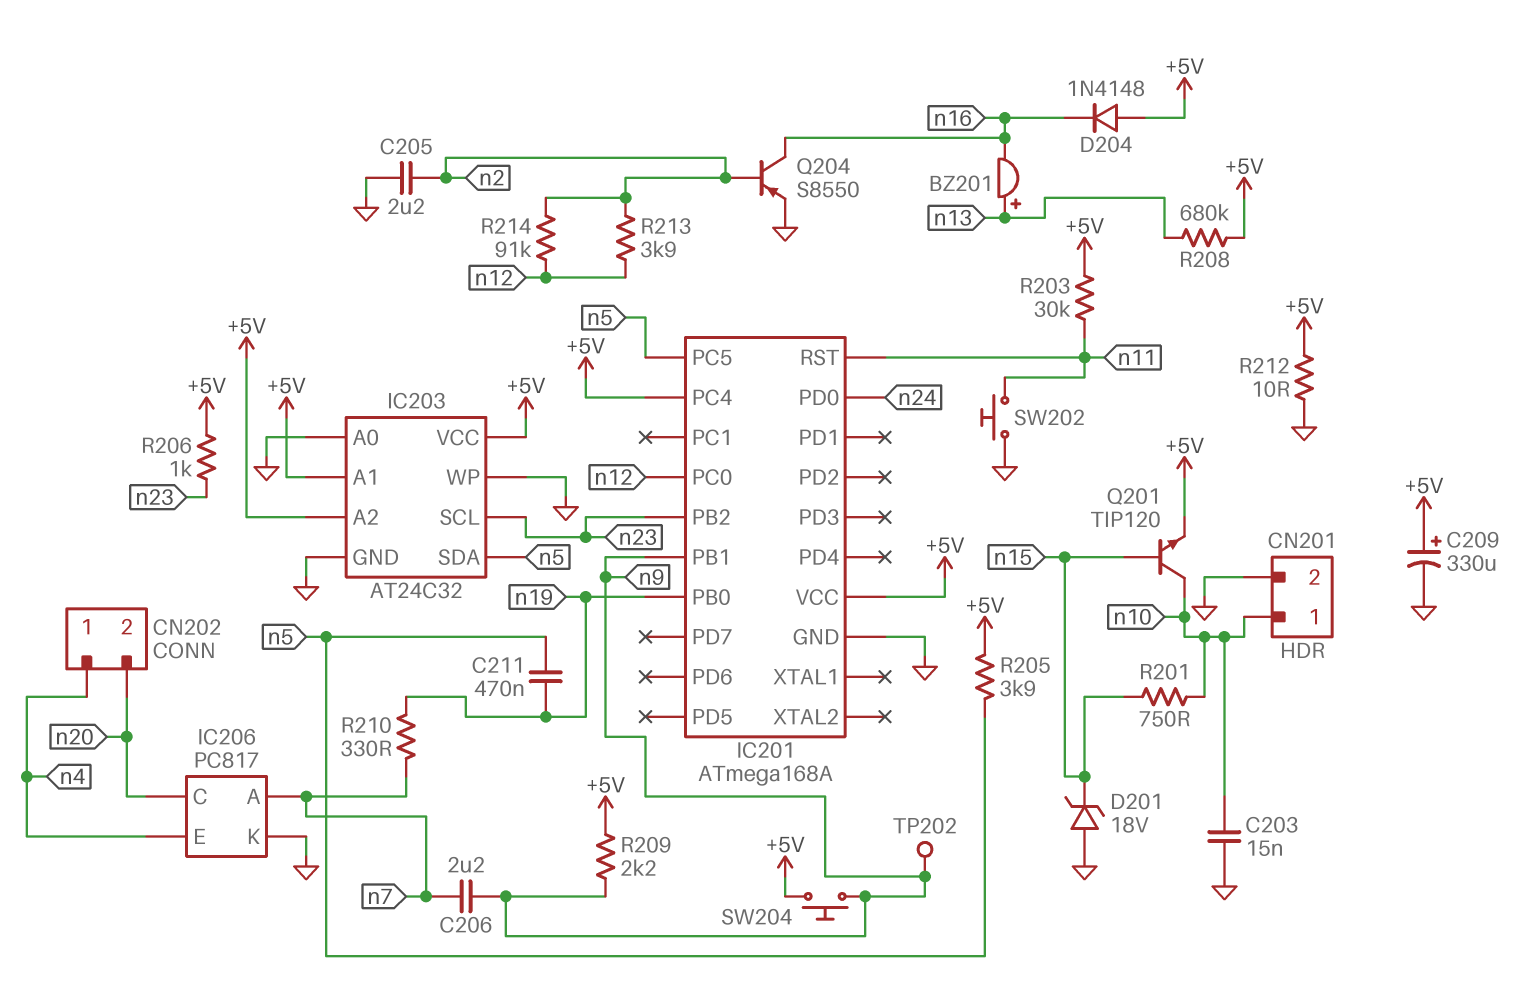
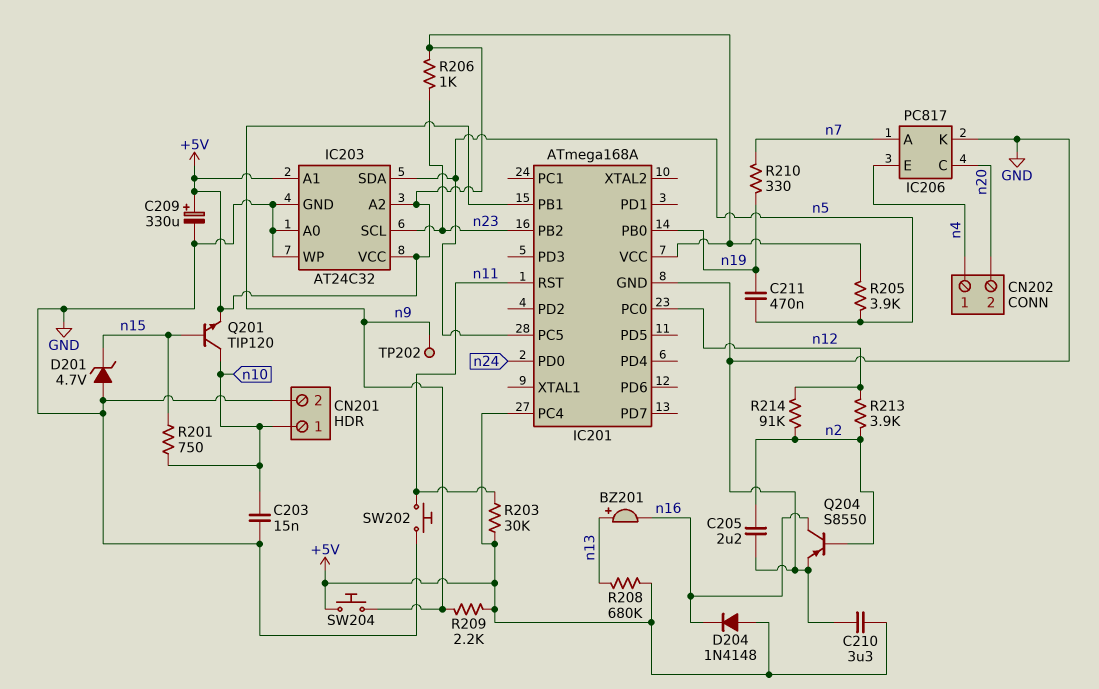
C206: 2.2uF (n7, n9) -> none
C210: none -> 3.3uF (+5V, GND)
D201: zener 18V (A GND, K n15) -> zener 4.7V (A GND, K n15)
R212: 10 (+5V, GND) -> none

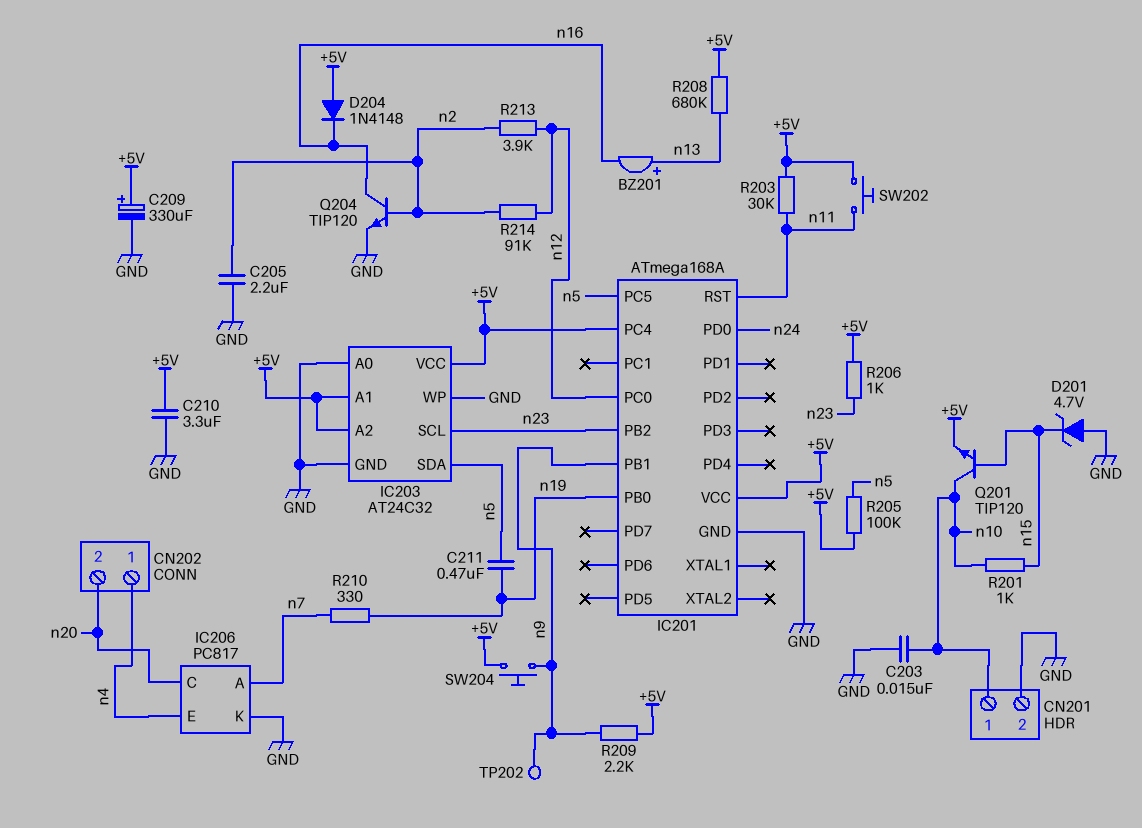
Q204: PNP S8550 (B n2, C n16, E GND) -> NPN TIP120 (B n2, C n16, E GND)
R201: 750 (n10, n15) -> 1k (n10, n15)
R205: 3.9k (+5V, n5) -> 100k (+5V, n5)
SW202: button (GND, n11) -> button (+5V, n11)

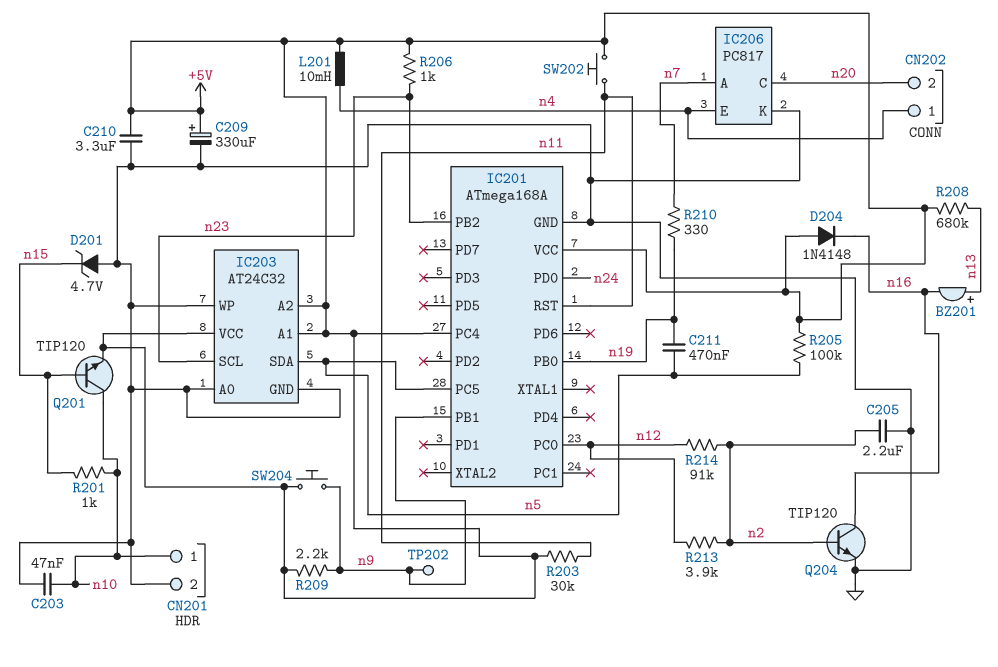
C203: 15nF (GND, n10) -> 47nF (GND, n10)
L201: none -> 10mH (+5V, n4)

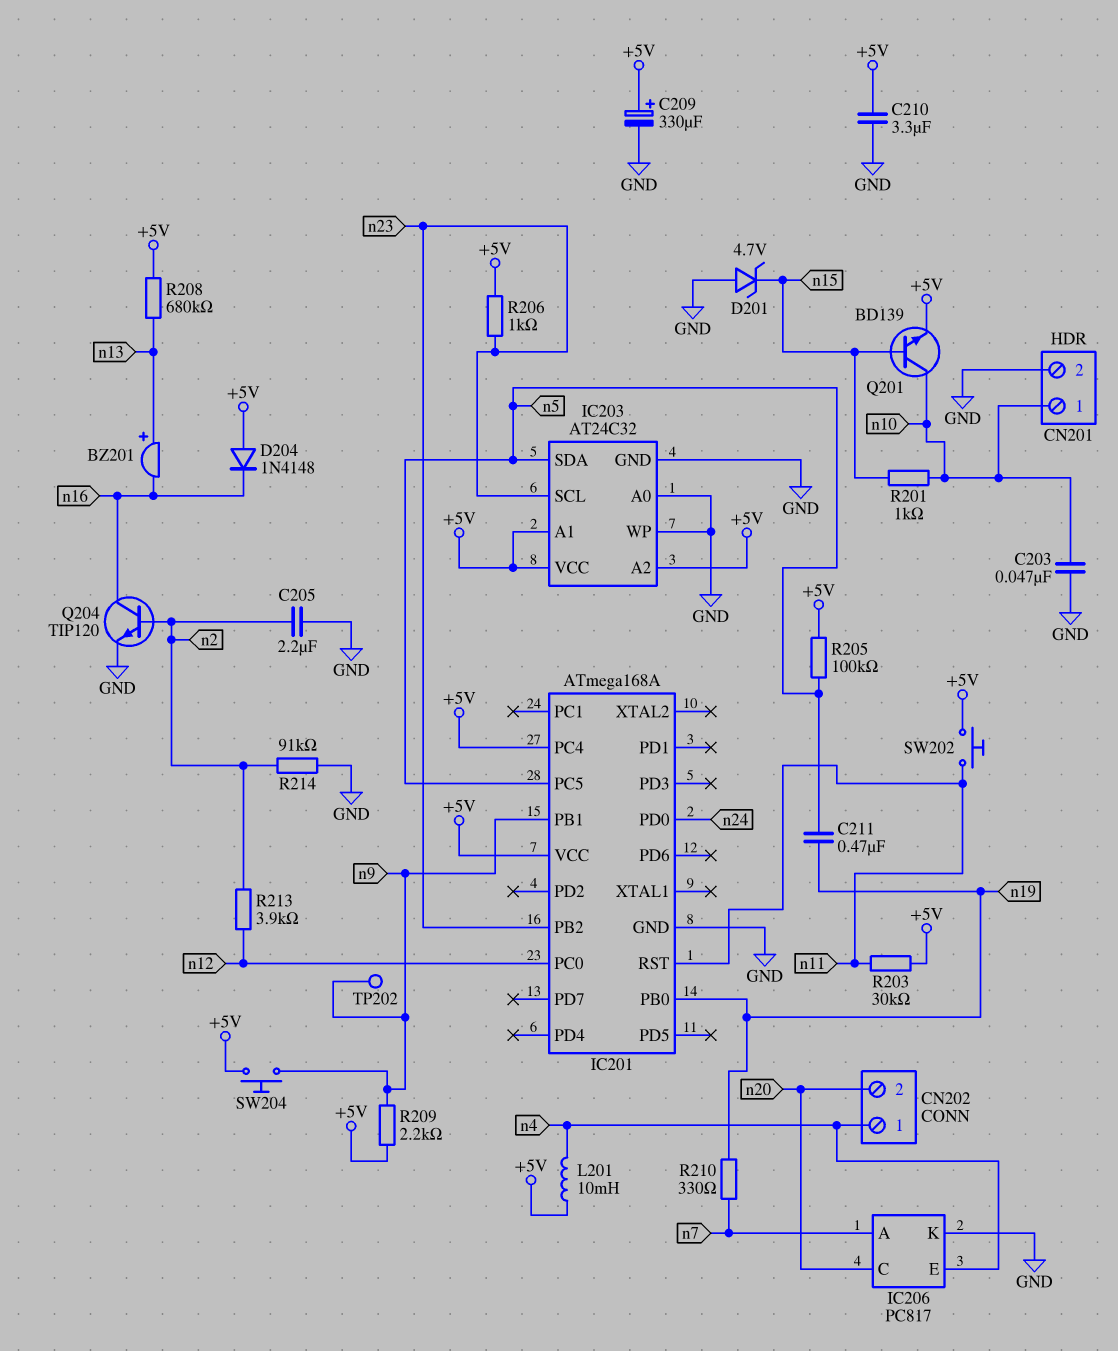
Q201: NPN TIP120 (B n15, C n10, E +5V) -> NPN BD139 (B n15, C n10, E +5V)
R214: 91k (n2, n12) -> 91k (GND, n2)

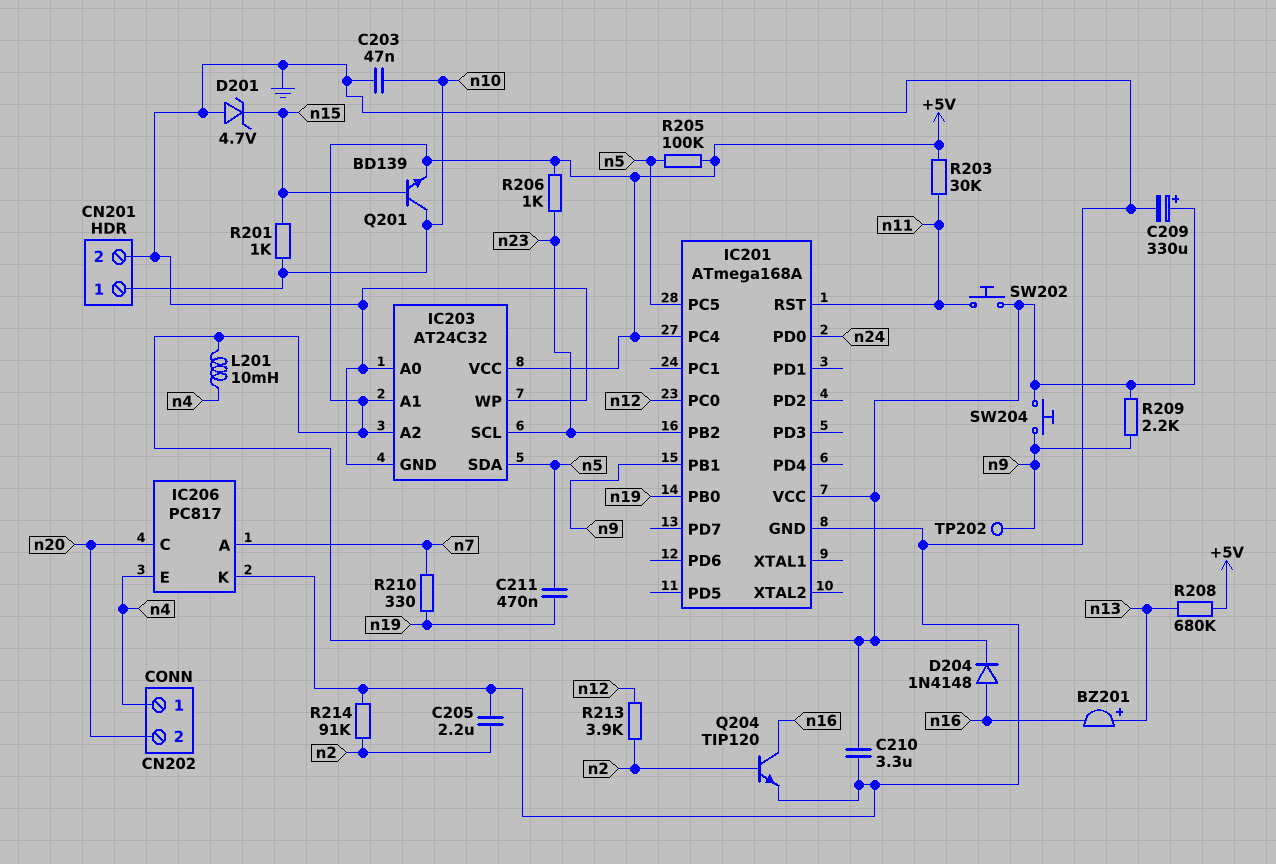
D204: diode 1N4148 (A +5V, K n16) -> diode 1N4148 (A n16, K +5V)

